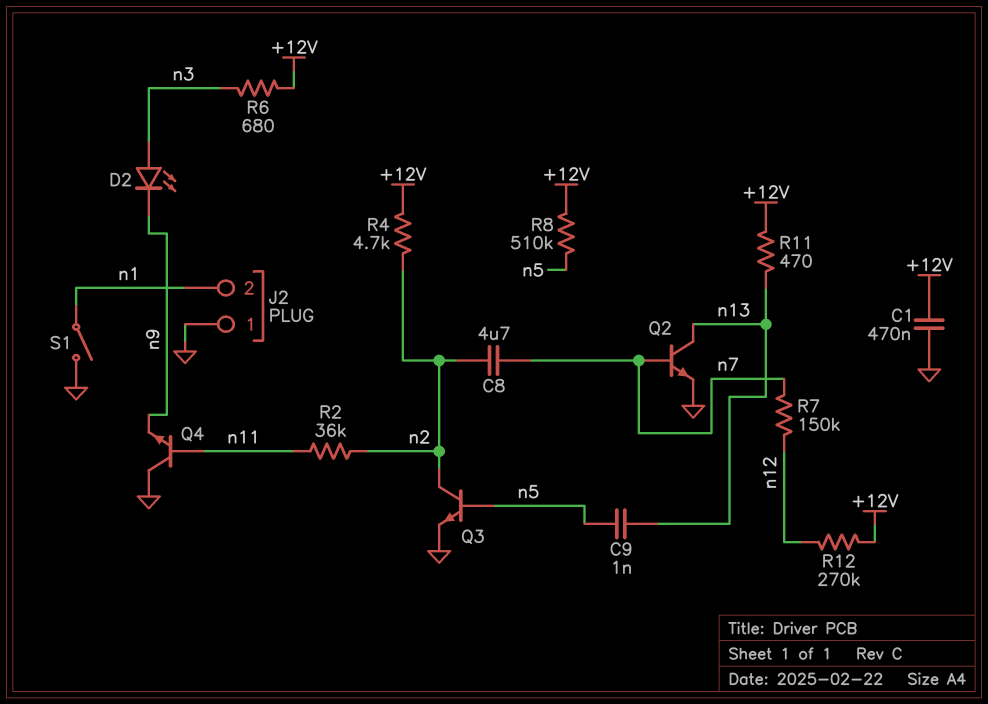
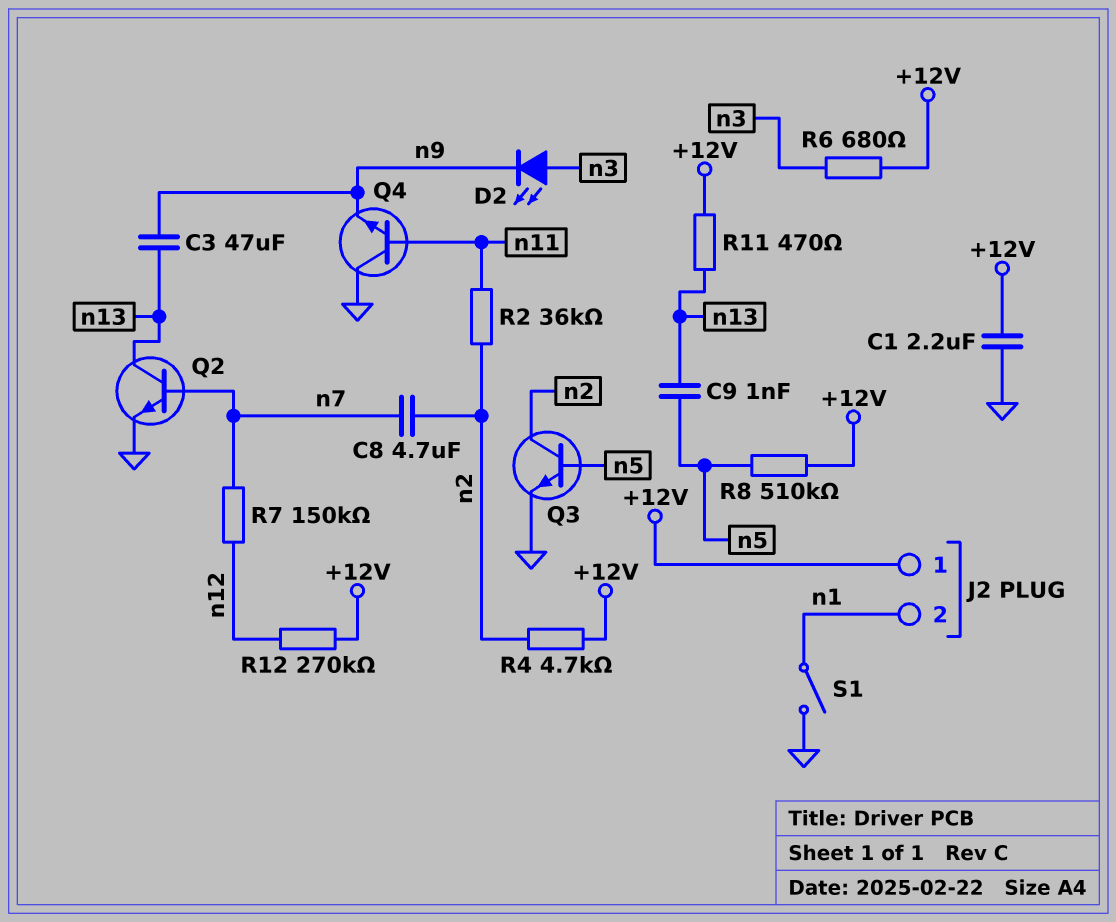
C1: 470nF (+12V, GND) -> 2.2uF (+12V, GND)
C3: none -> 47uF (n9, n13)
J2 pin 1: GND -> +12V

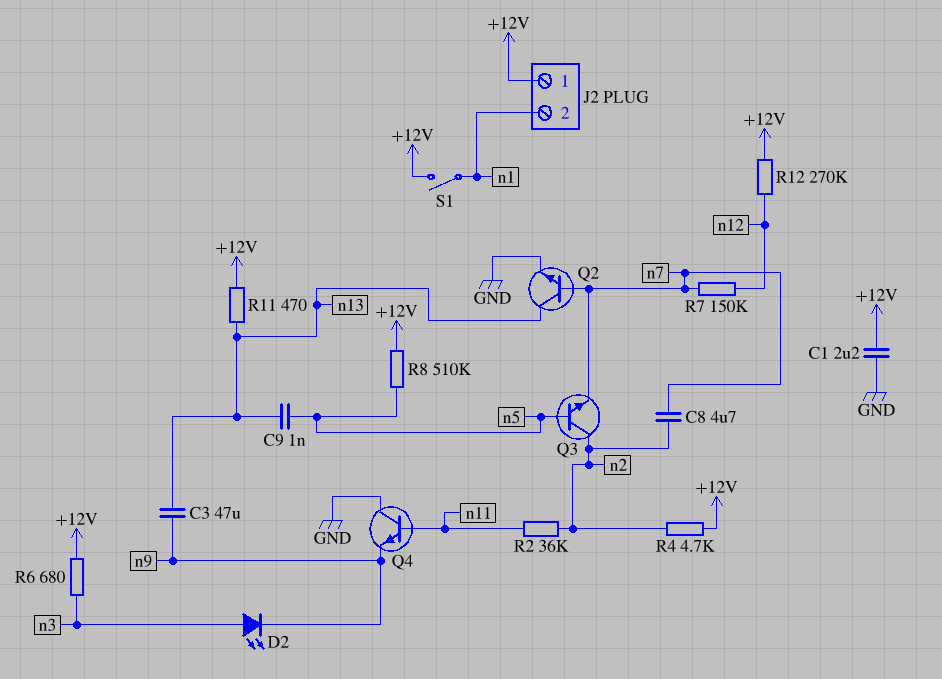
Q3: NPN (B n5, C n2, E GND) -> NPN (B n5, C n2, E n7)
S1: switch (GND, n1) -> switch (+12V, n1)

